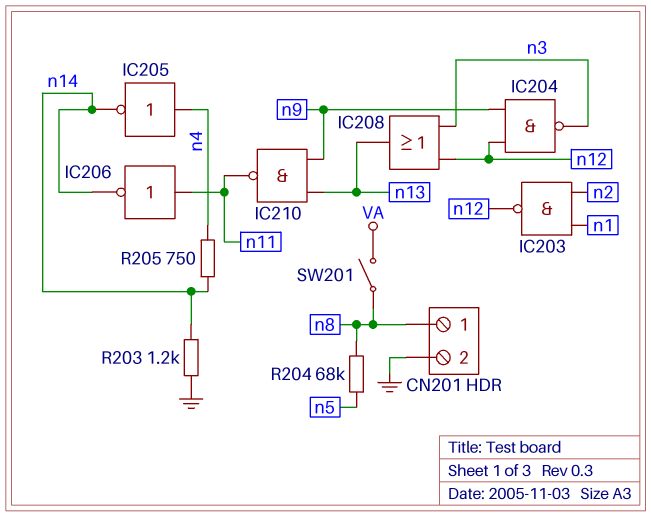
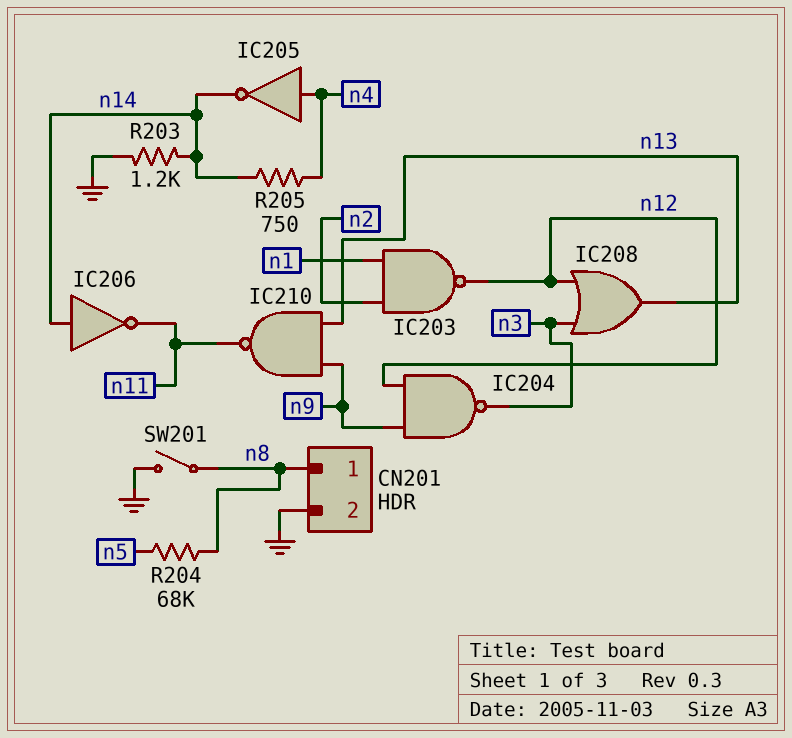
IC206: NOT (in n11, out n14) -> NOT (in n14, out n11)
SW201: switch (VA, n8) -> switch (GND, n8)

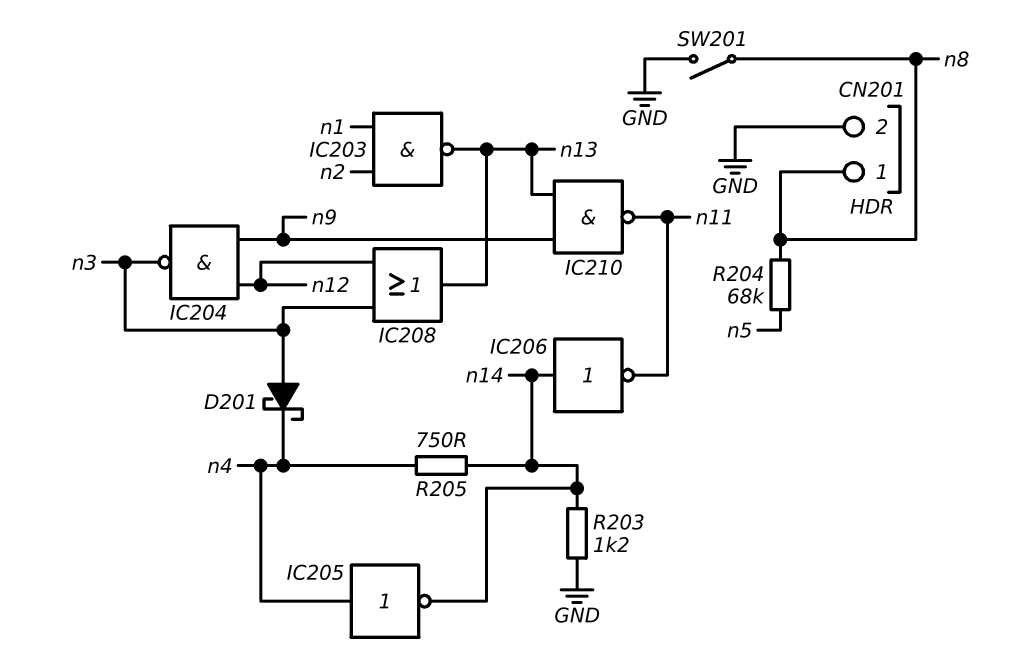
D201: none -> schottky (A n3, K n4)
IC203: NAND (in n1, in n2, out n12) -> NAND (in n1, in n2, out n13)

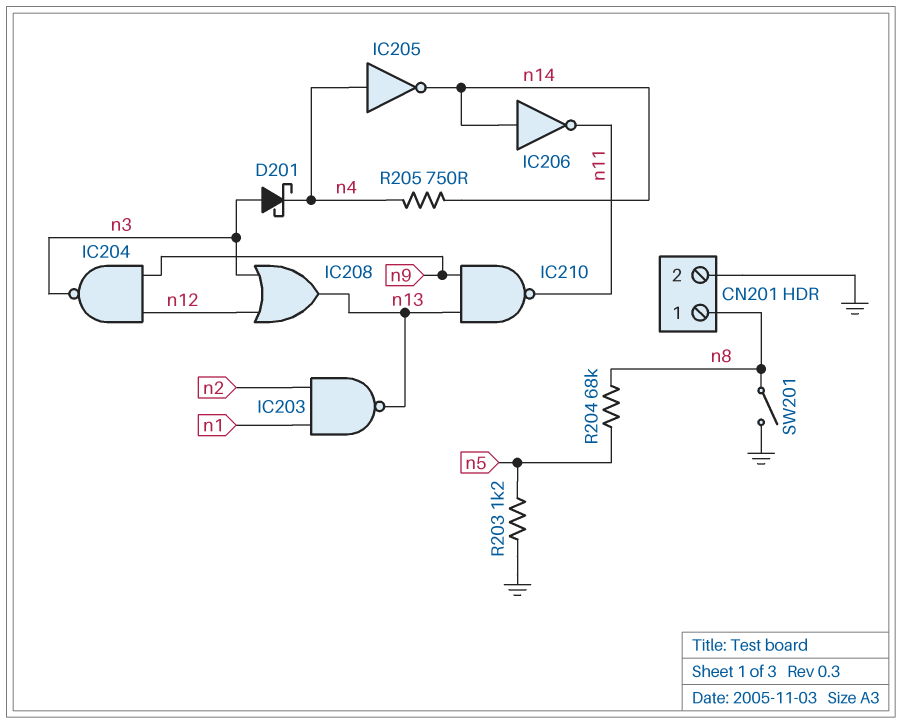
R203: 1.2k (GND, n14) -> 1.2k (GND, n5)

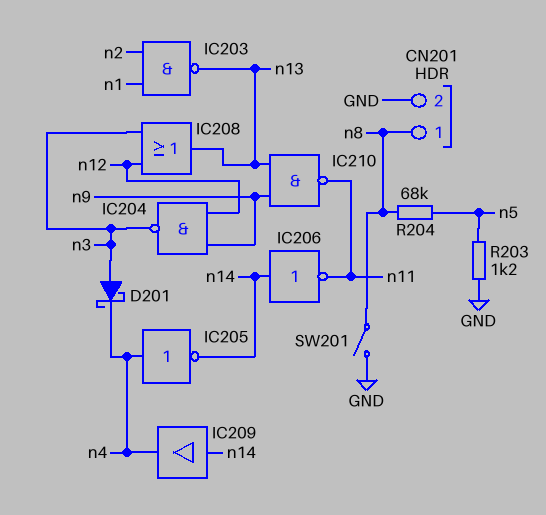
IC209: none -> buffer (in n14, out n4)
R205: 750 (n4, n14) -> none

